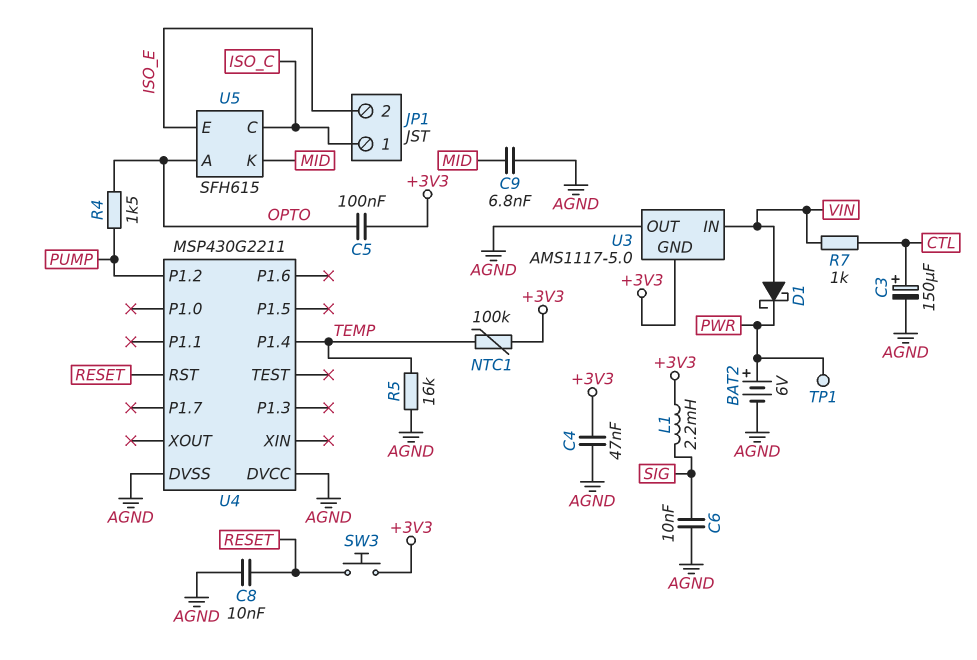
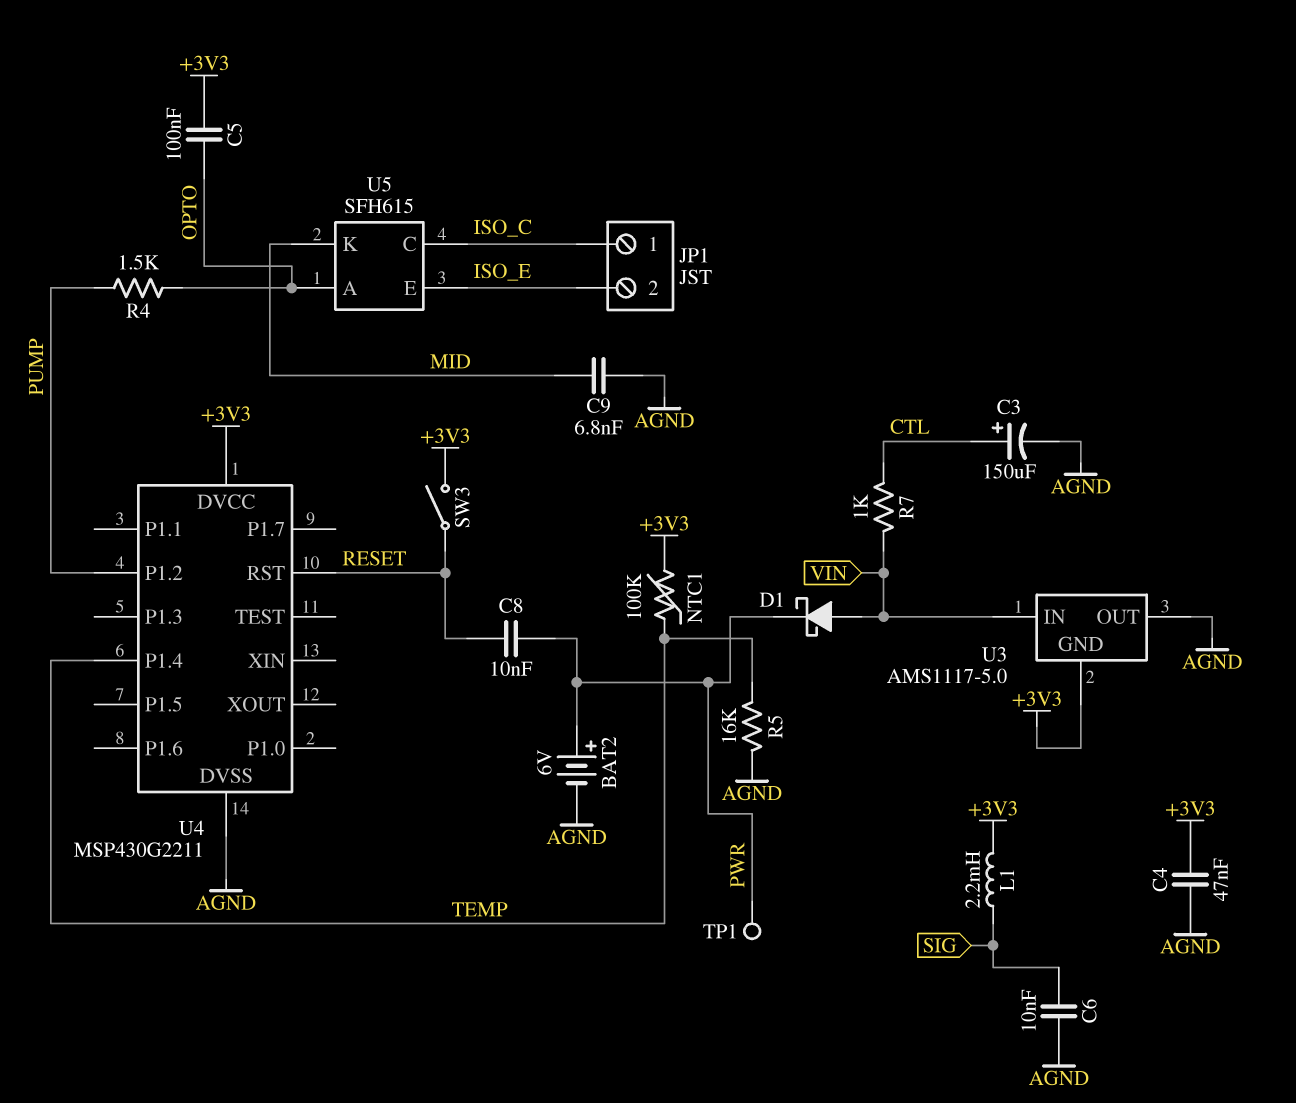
C8: 10nF (AGND, RESET) -> 10nF (PWR, RESET)
SW3: button (+3V3, RESET) -> switch (+3V3, RESET)
U4 pin DVCC: AGND -> +3V3

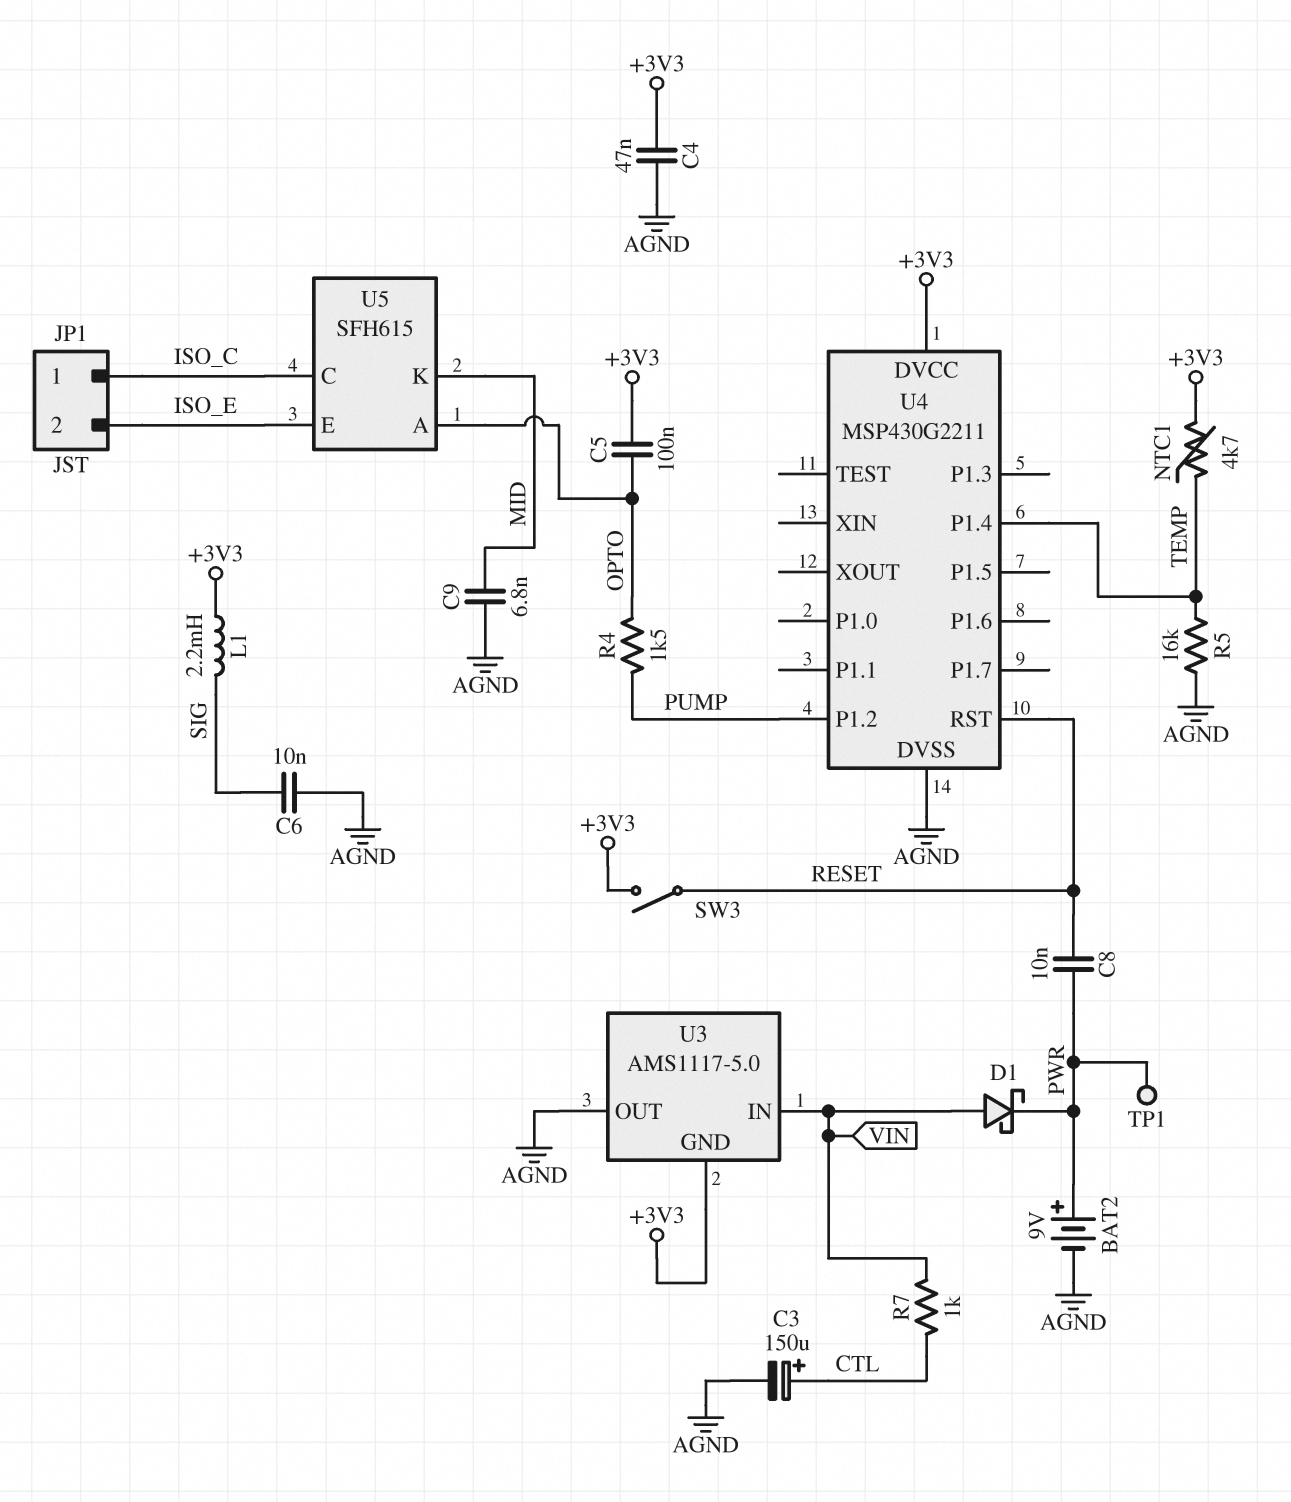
BAT2: 6V (plus PWR, minus AGND) -> 9V (plus PWR, minus AGND)
NTC1: 100k (+3V3, TEMP) -> 4.7k (+3V3, TEMP)

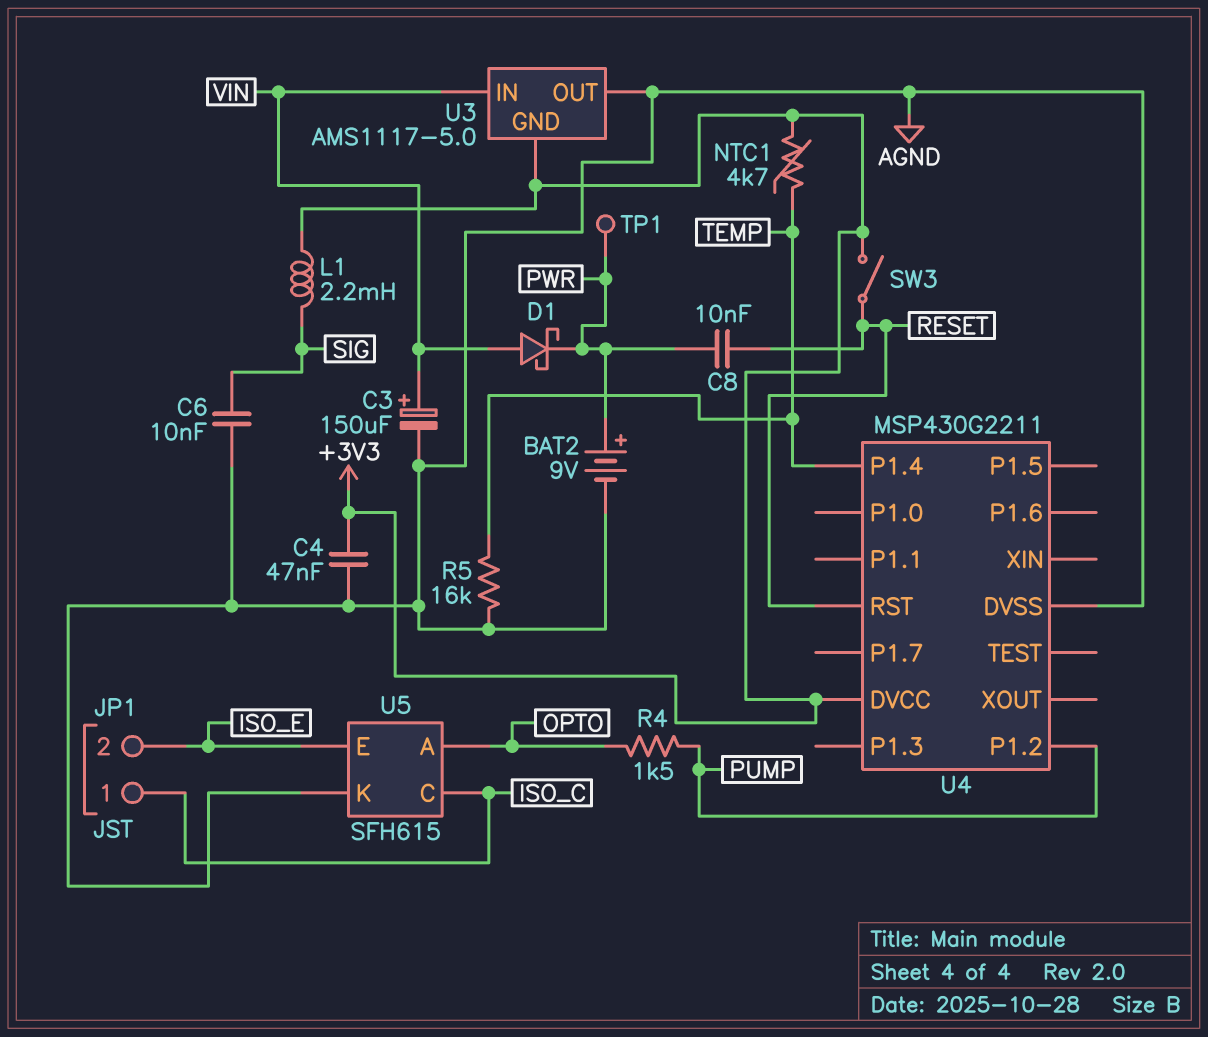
C3: 150uF (plus CTL, minus AGND) -> 150uF (plus VIN, minus AGND)
C5: 100nF (+3V3, OPTO) -> none
C9: 6.8nF (AGND, MID) -> none
R7: 1k (CTL, VIN) -> none
U5 pin K: MID -> AGND

